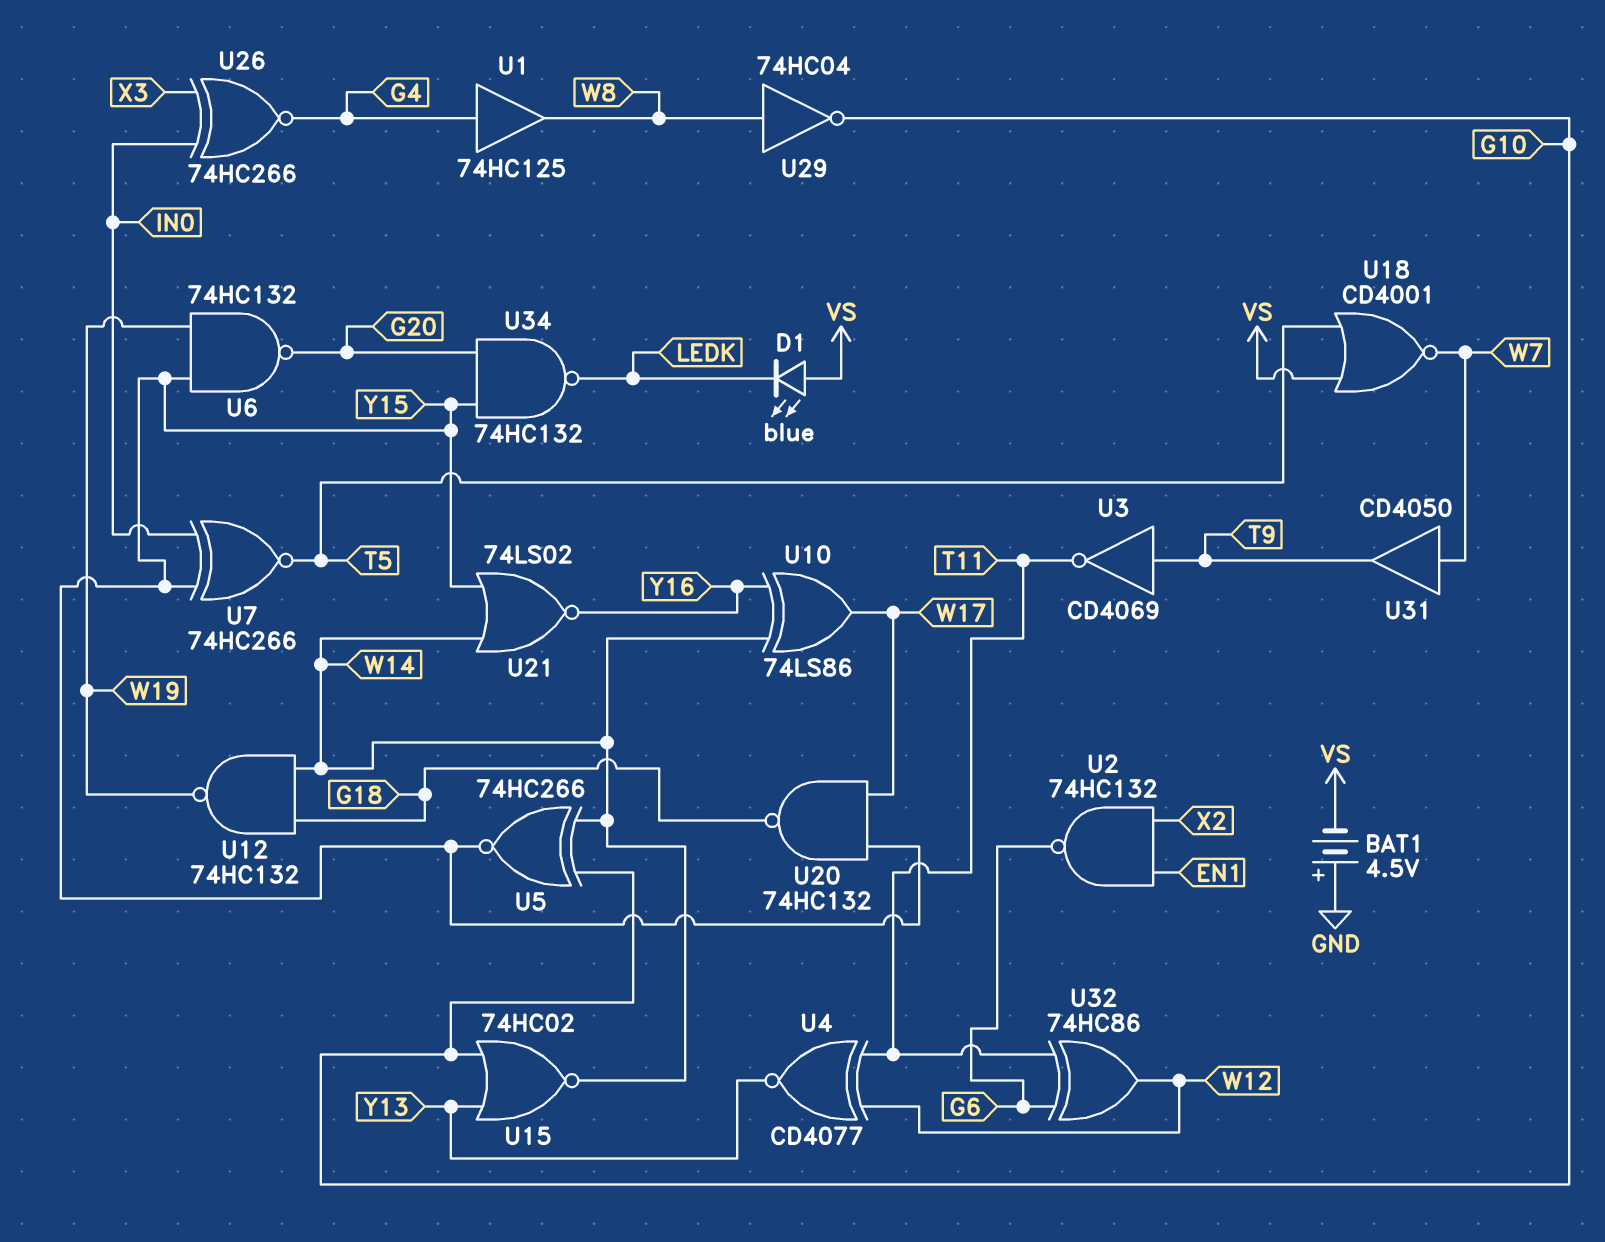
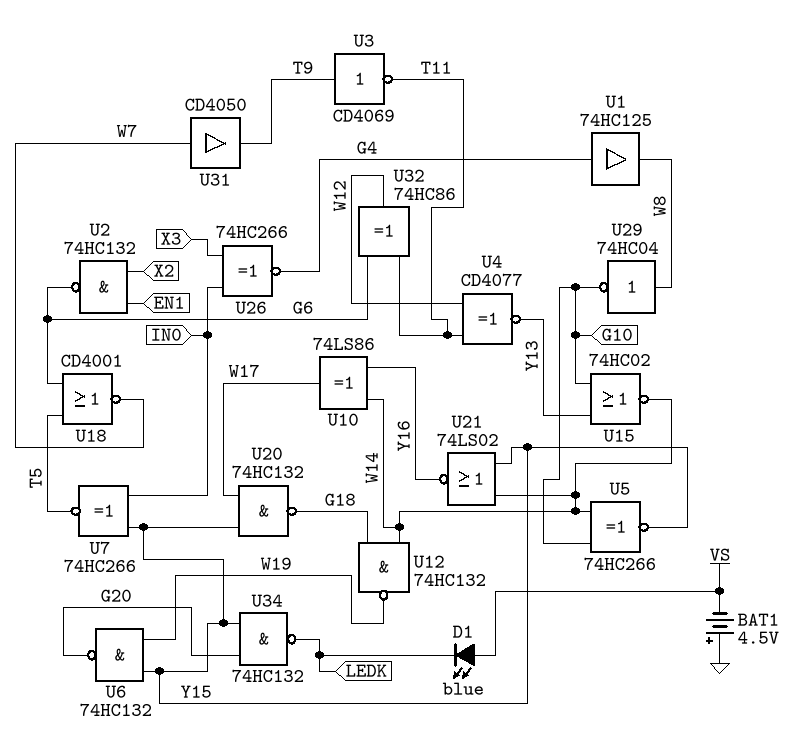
U18: NOR CD4001 (in T5, in VS, out W7) -> NOR CD4001 (in G6, in T5, out W7)

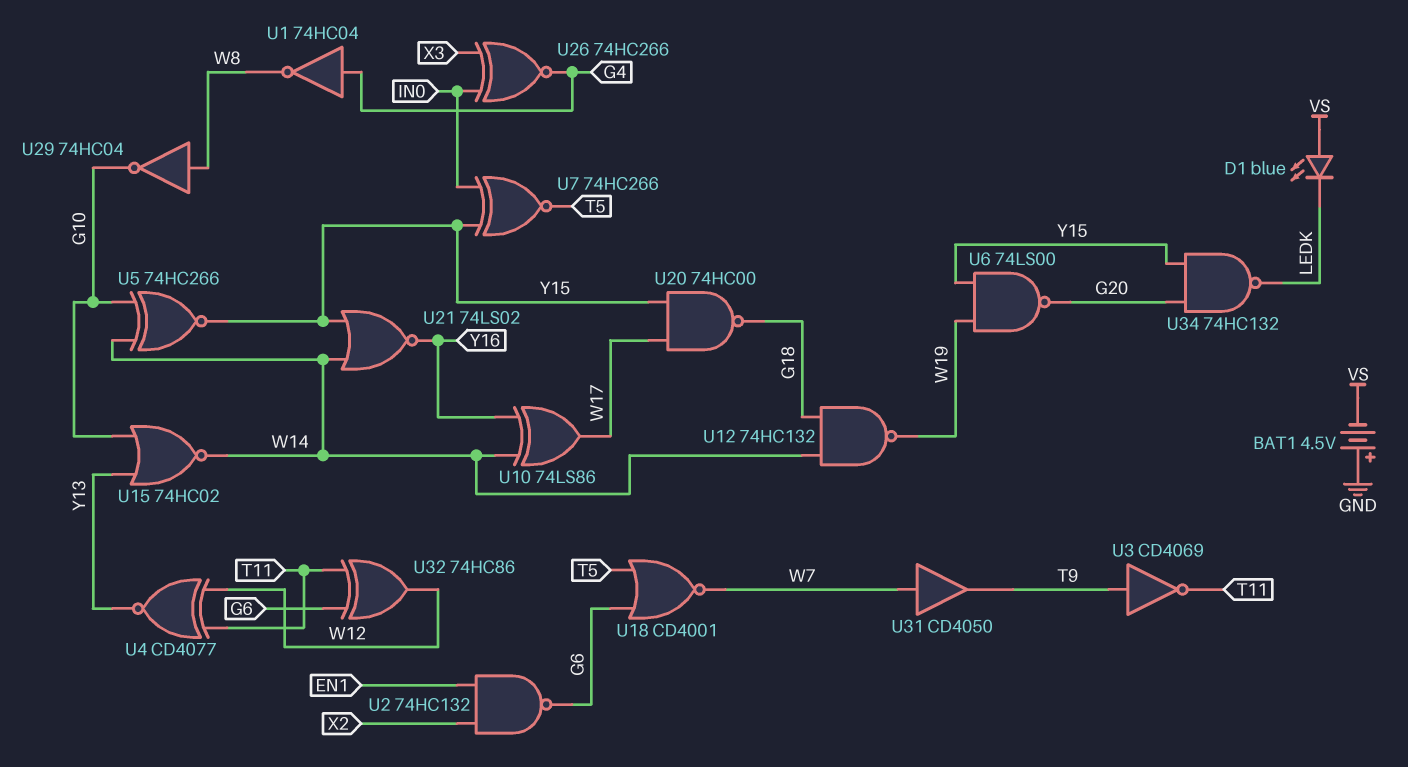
U1: buffer 74HC125 (in G4, out W8) -> NOT 74HC04 (in G4, out W8)
U6: NAND 74HC132 (in W19, in Y15, out G20) -> NAND 74LS00 (in W19, in Y15, out G20)
U20: NAND 74HC132 (in W17, in Y15, out G18) -> NAND 74HC00 (in W17, in Y15, out G18)

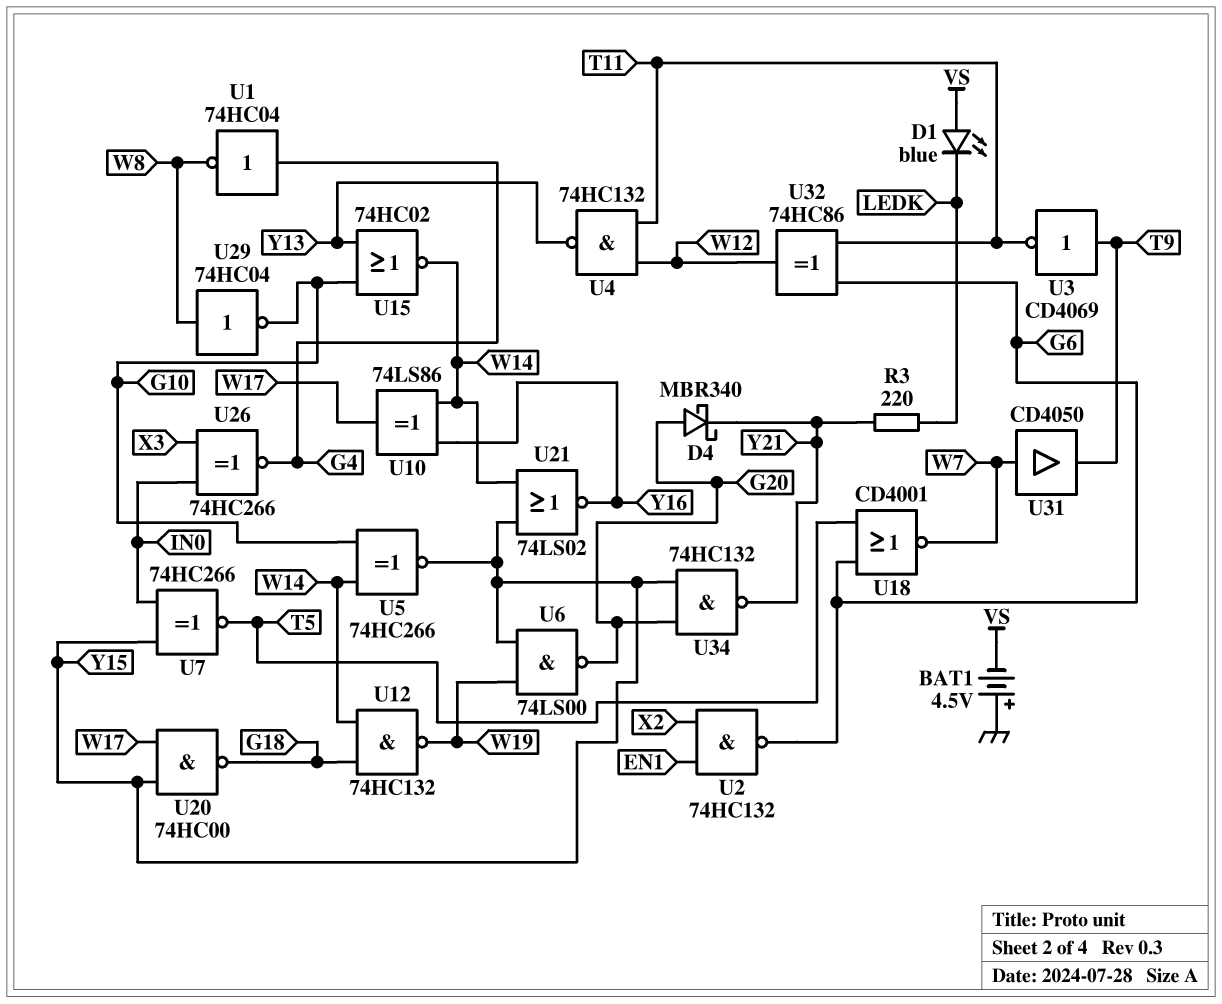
D4: none -> schottky MBR340 (A G20, K Y21)
R3: none -> 220 (LEDK, Y21)
U4: XNOR CD4077 (in T11, in W12, out Y13) -> NAND 74HC132 (in T11, in W12, out Y13)
U34: NAND 74HC132 (in G20, in Y15, out LEDK) -> NAND 74HC132 (in G20, in Y15, out Y21)

